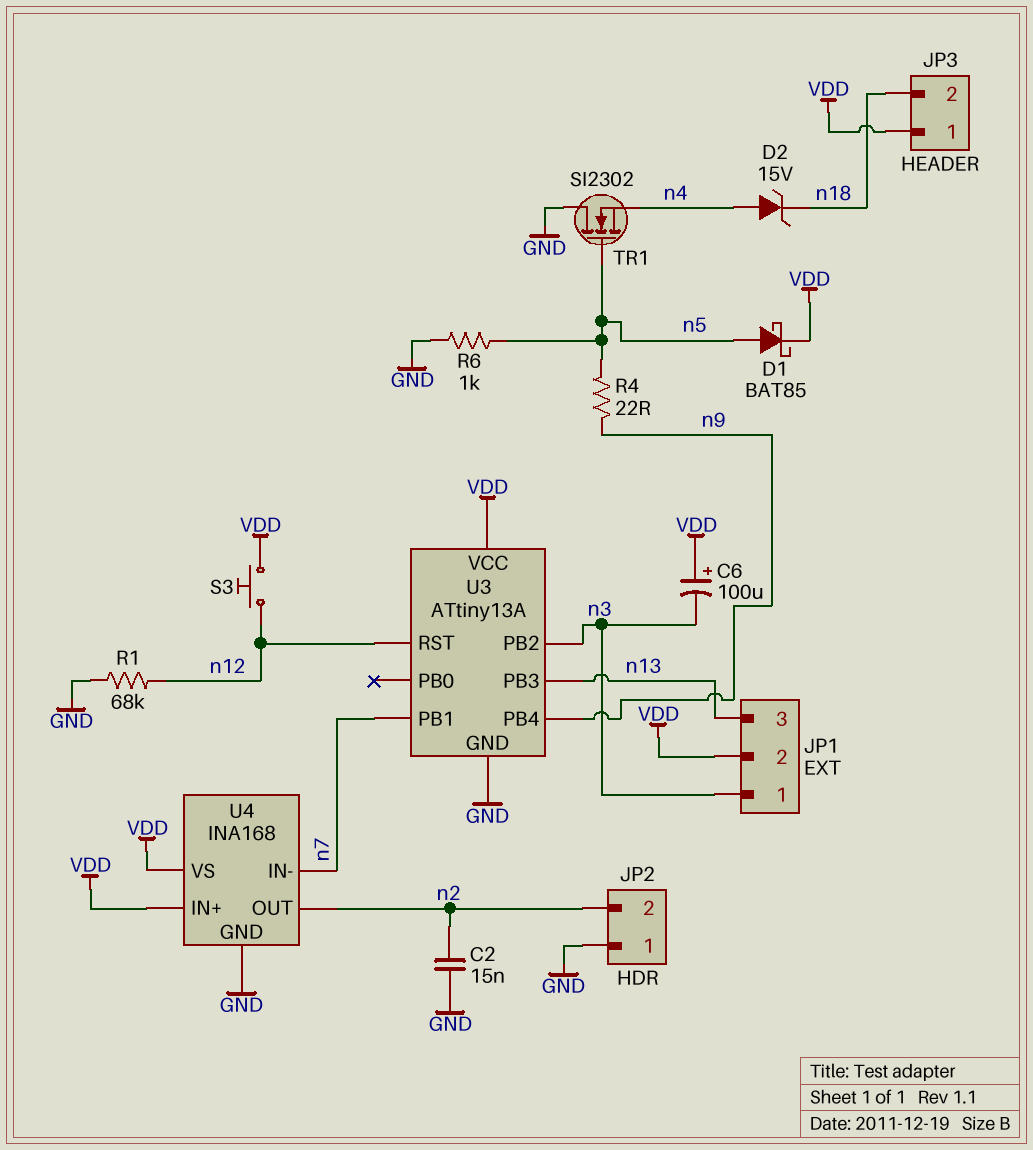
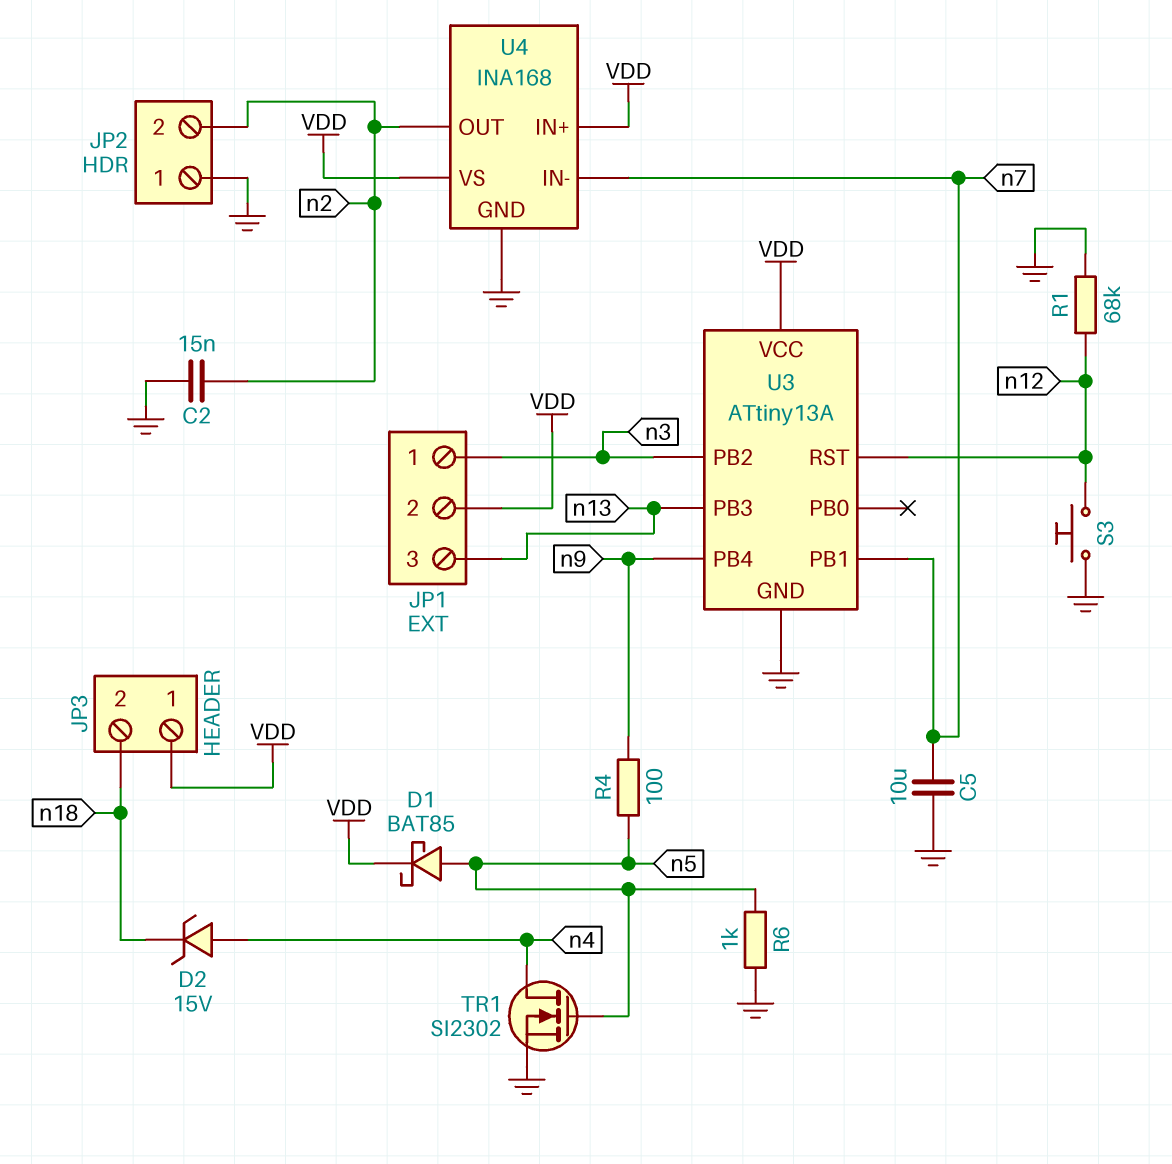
C5: none -> 10uF (GND, n7)
C6: 100uF (plus VDD, minus n3) -> none
R4: 22 (n5, n9) -> 100 (n5, n9)
S3: button (VDD, n12) -> button (GND, n12)
TR1: NMOS SI2302 (G n5, D GND, S n4) -> NMOS SI2302 (G n5, D n4, S GND)

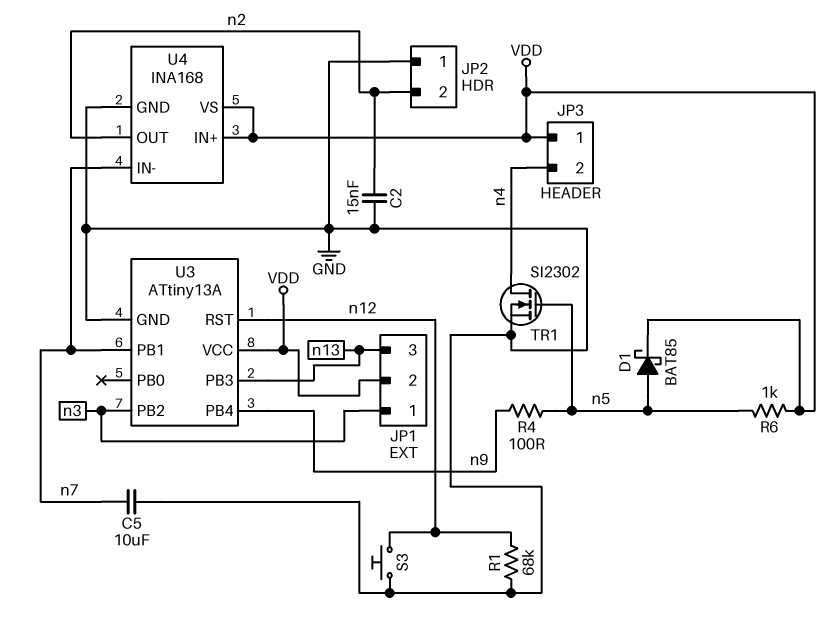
D2: zener 15V (A n4, K n18) -> none
JP3 pin 2: n18 -> n4
R6: 1k (GND, n5) -> 1k (VDD, n5)

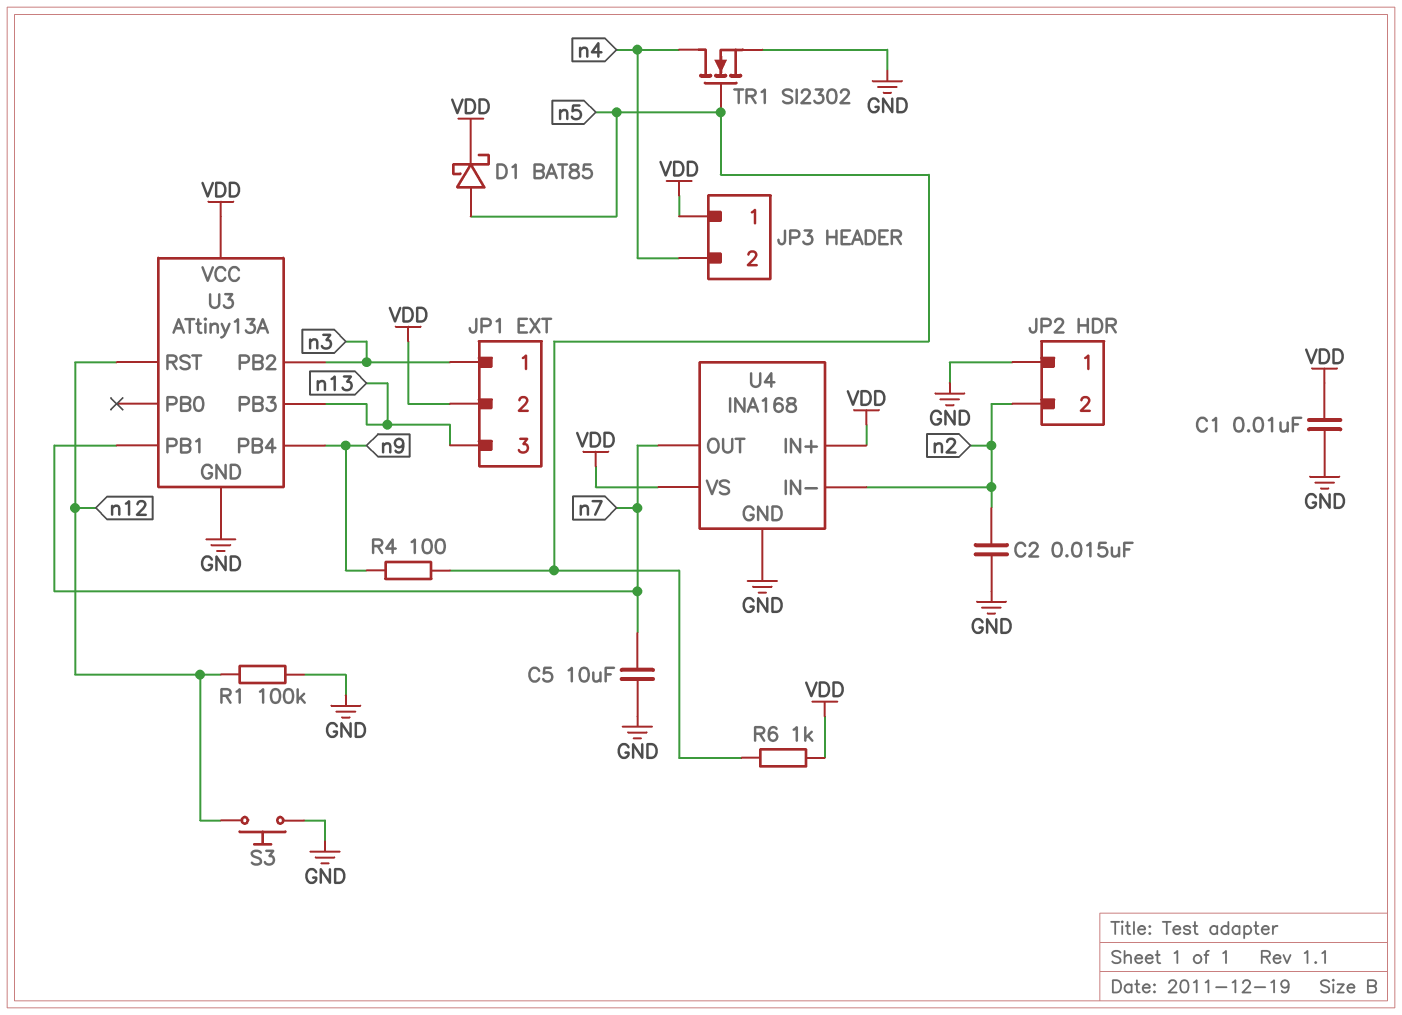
C1: none -> 10nF (GND, VDD)
R1: 68k (GND, n12) -> 100k (GND, n12)
U4 pin IN-: n7 -> n2
U4 pin OUT: n2 -> n7

